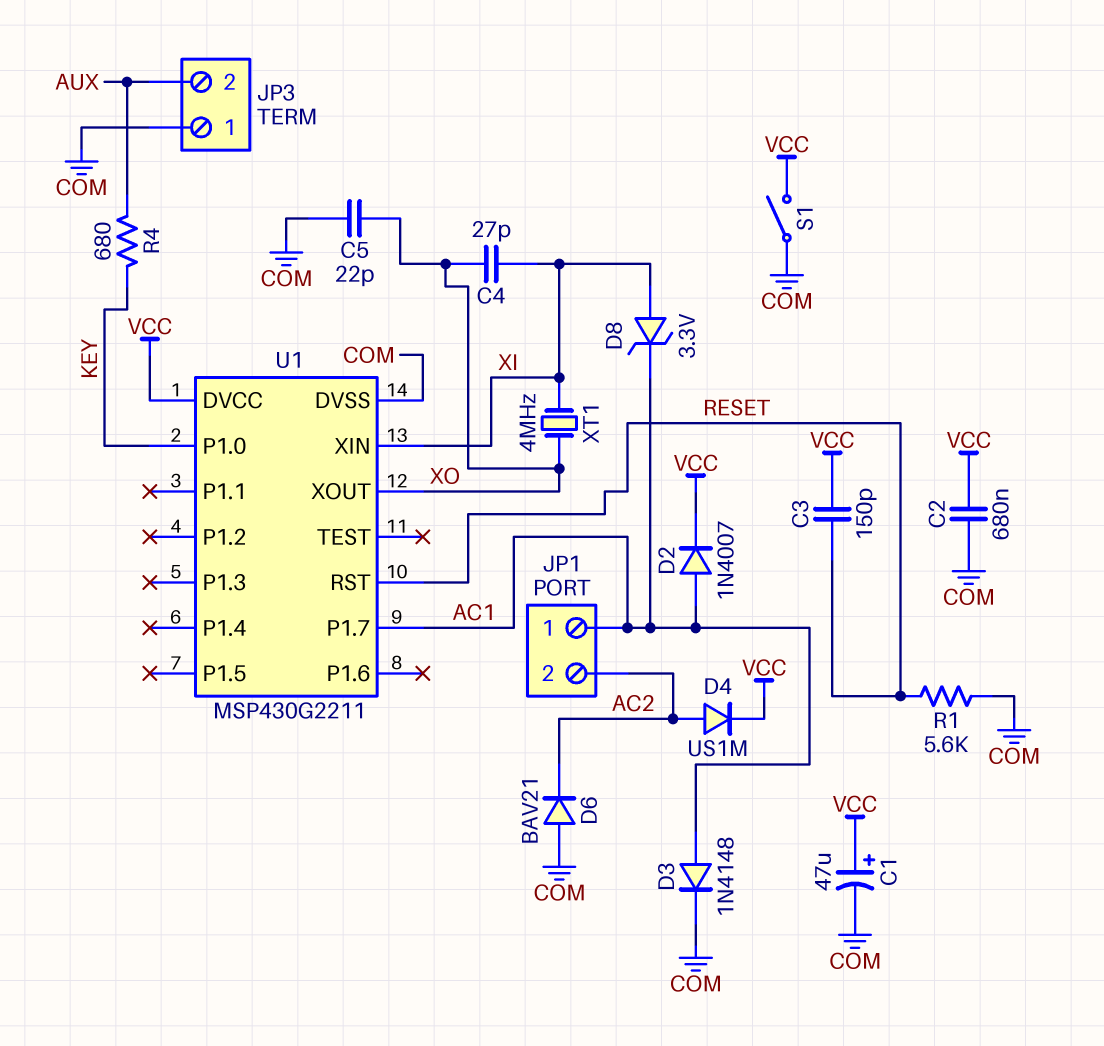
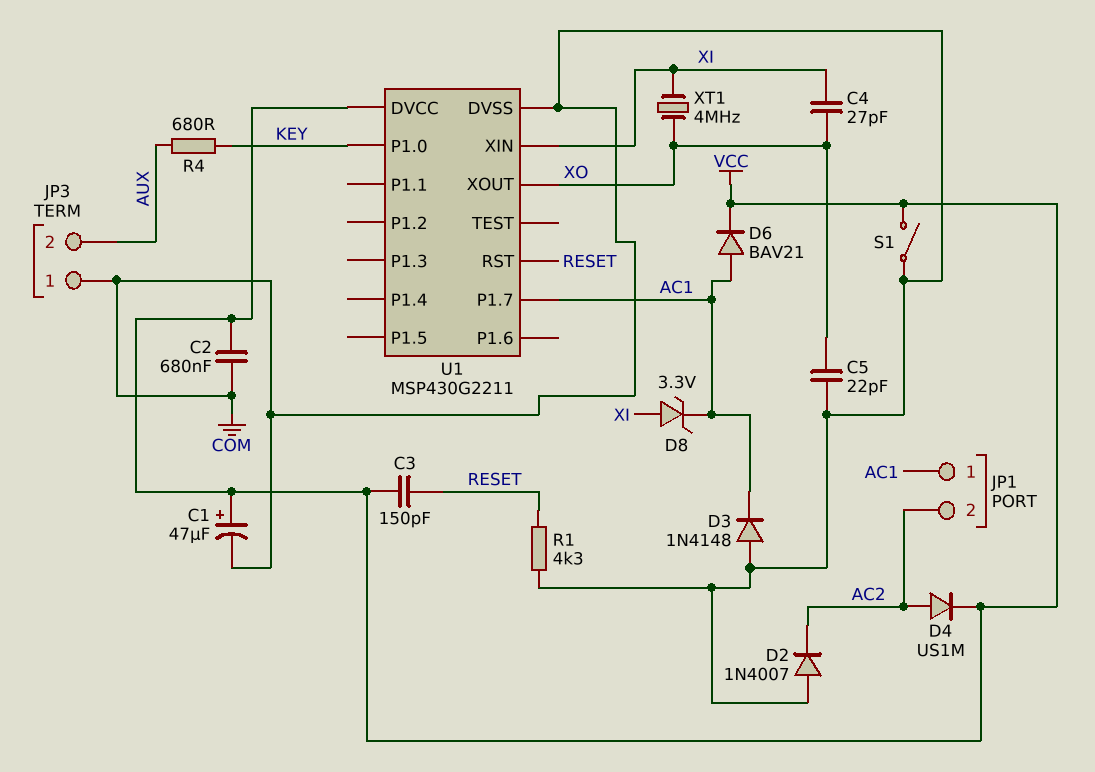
D2: diode 1N4007 (A AC1, K VCC) -> diode 1N4007 (A COM, K AC2)
D3: diode 1N4148 (A AC1, K COM) -> diode 1N4148 (A COM, K AC1)
D6: diode BAV21 (A COM, K AC2) -> diode BAV21 (A AC1, K VCC)
R1: 5.6k (COM, RESET) -> 4.3k (COM, RESET)

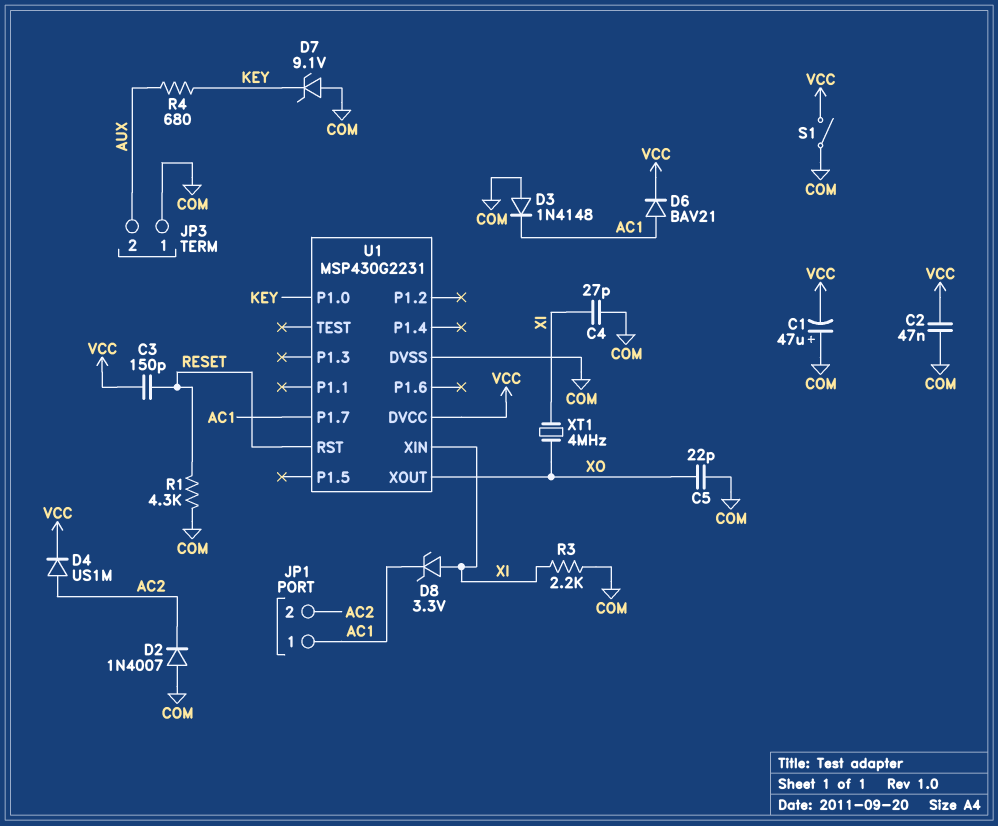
C1: 47uF (plus VCC, minus COM) -> 47uF (plus COM, minus VCC)
C2: 680nF (COM, VCC) -> 47nF (COM, VCC)
C4: 27pF (XI, XO) -> 27pF (COM, XI)
D7: none -> zener 9.1V (A COM, K KEY)
R3: none -> 2.2k (COM, XI)
U1: MSP430G2211 -> MSP430G2231

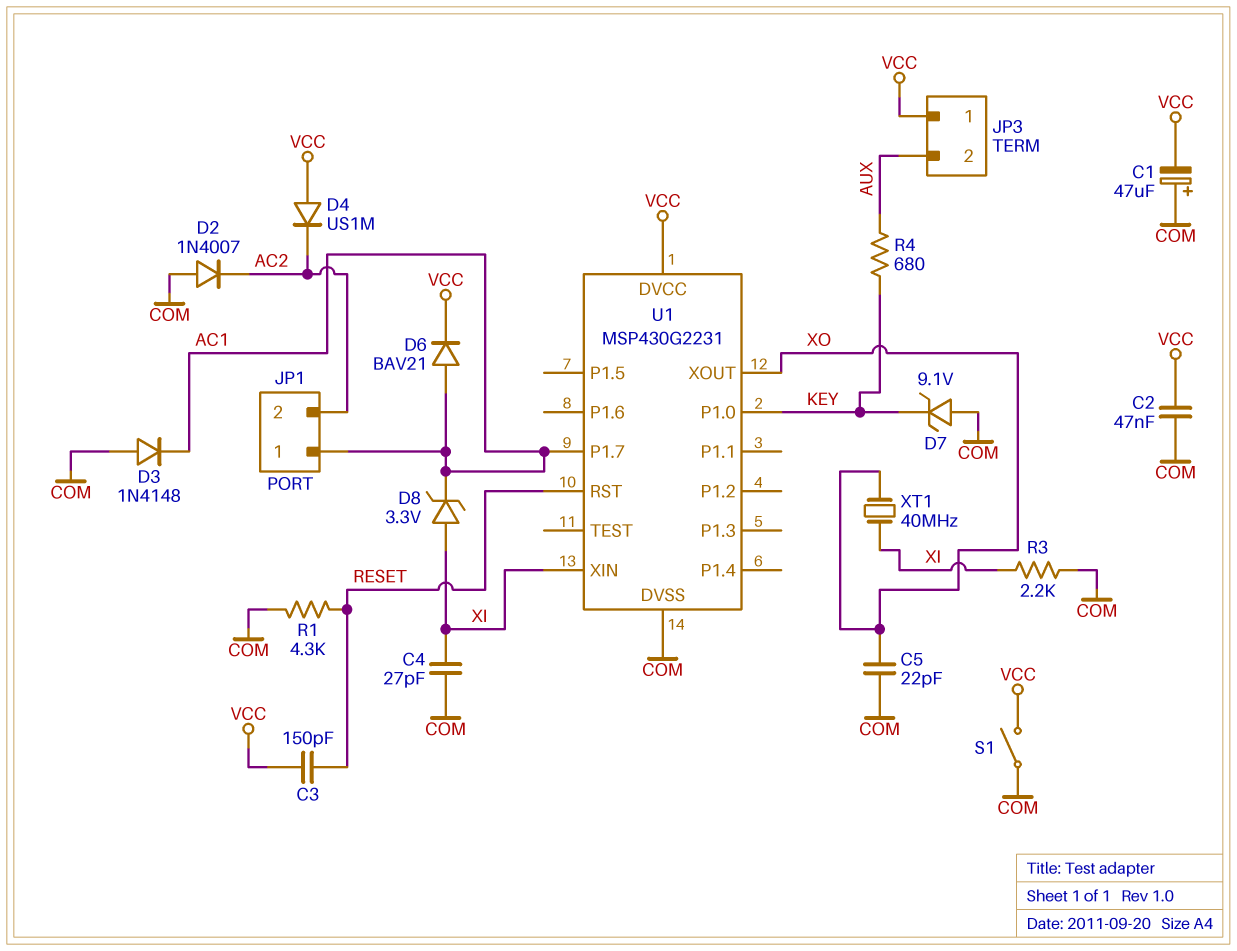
D4: diode US1M (A AC2, K VCC) -> diode US1M (A VCC, K AC2)
JP3 pin 1: COM -> VCC
XT1: 4MHz (XI, XO) -> 40MHz (XI, XO)

